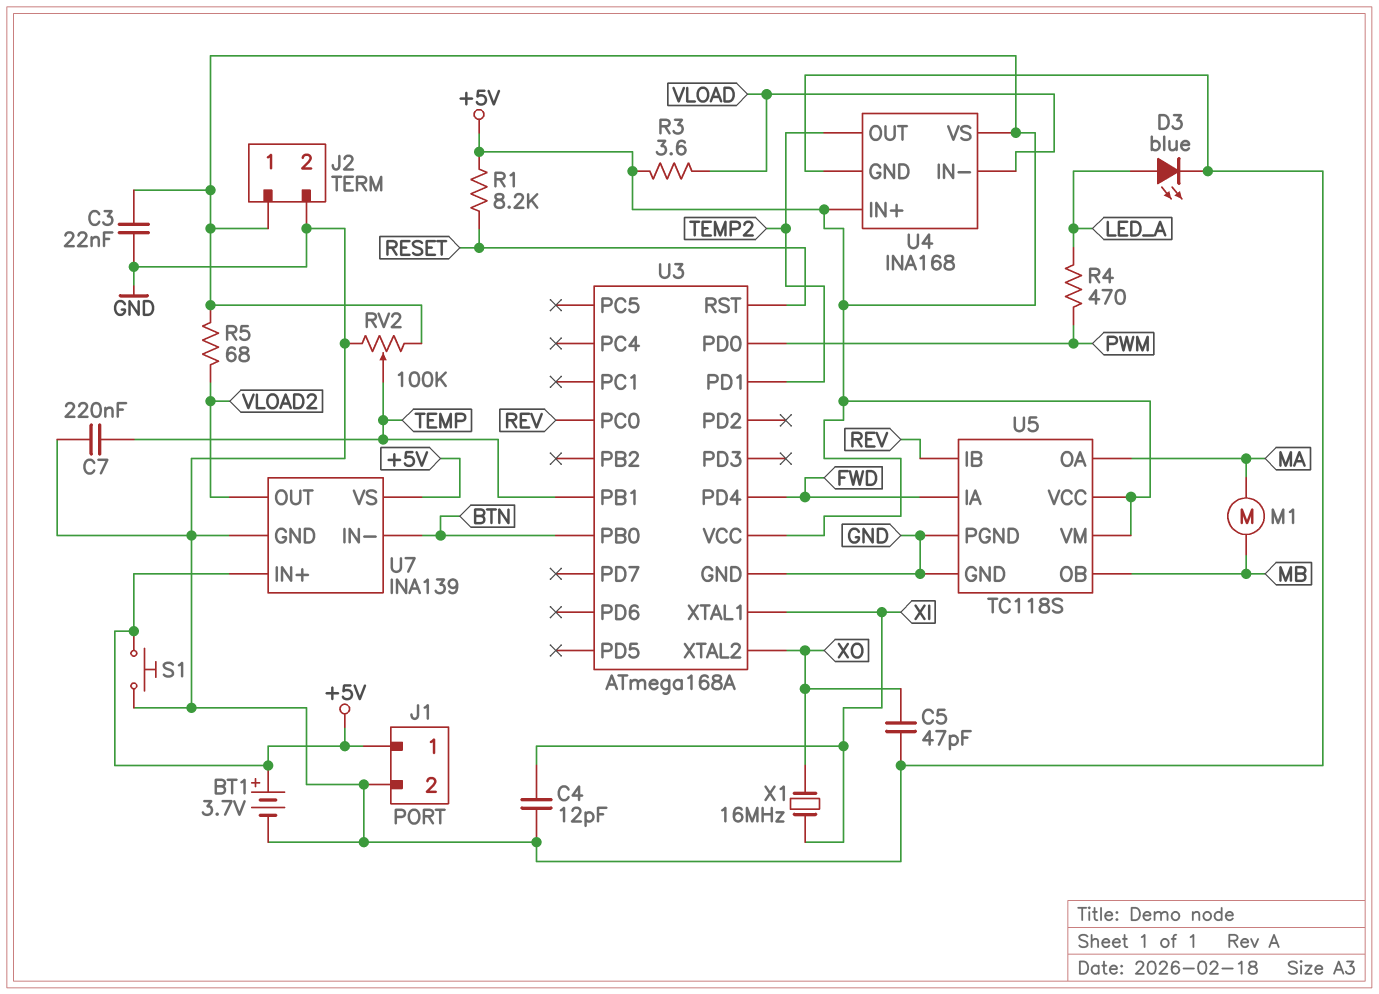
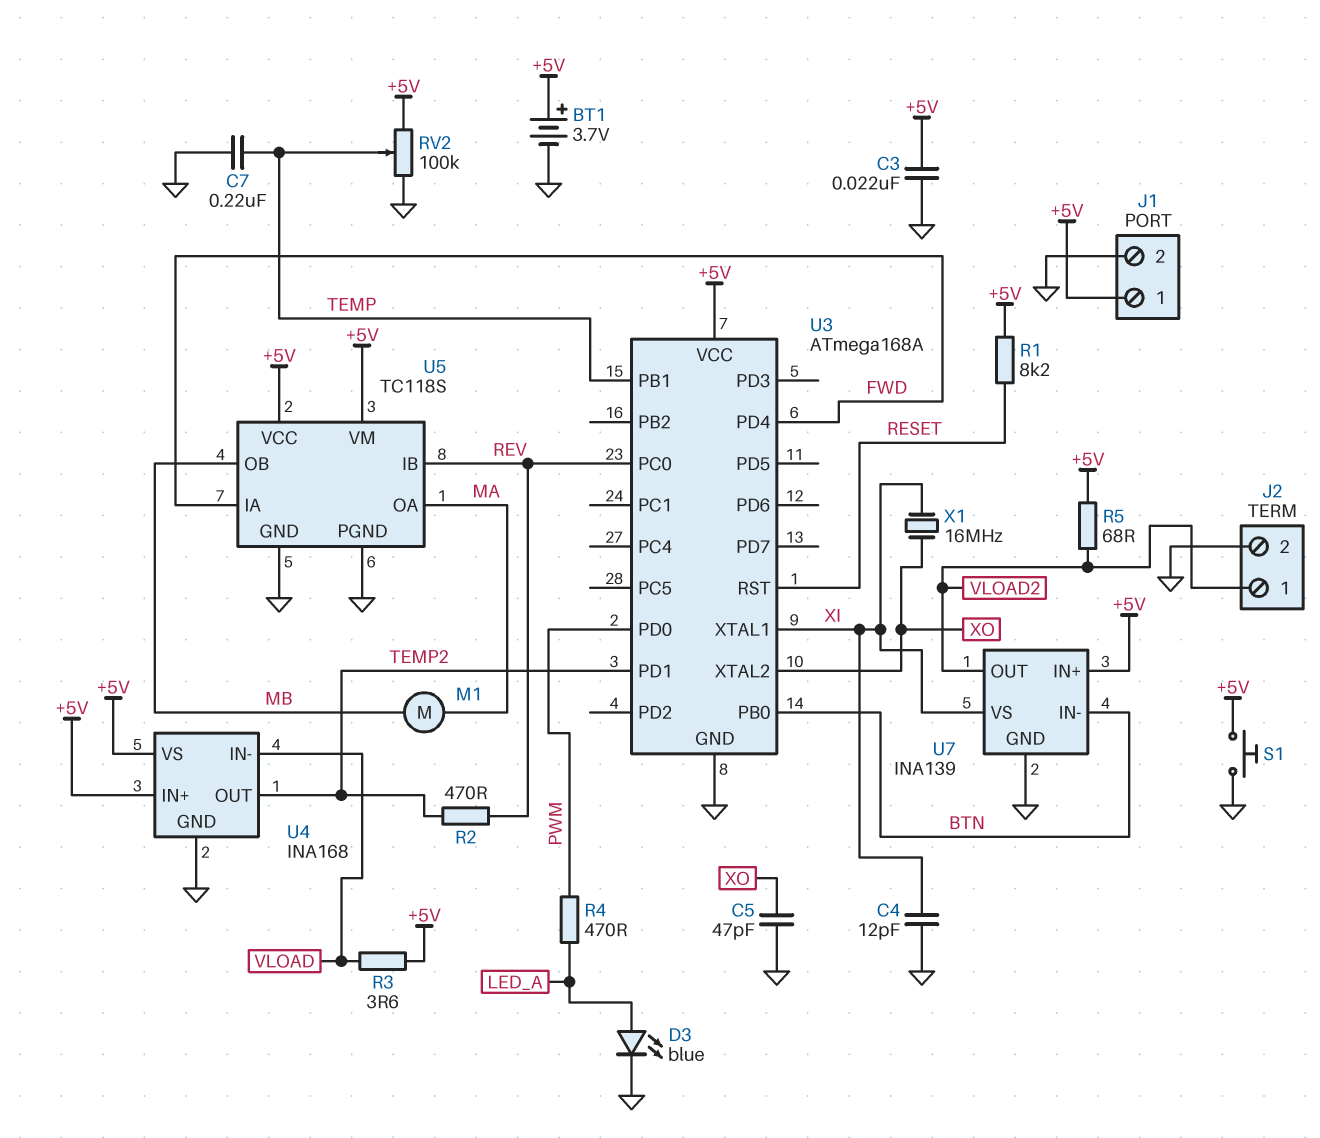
J2 pin 1: +5V -> VLOAD2
R2: none -> 470 (REV, TEMP2)
U7 pin VS: +5V -> XI

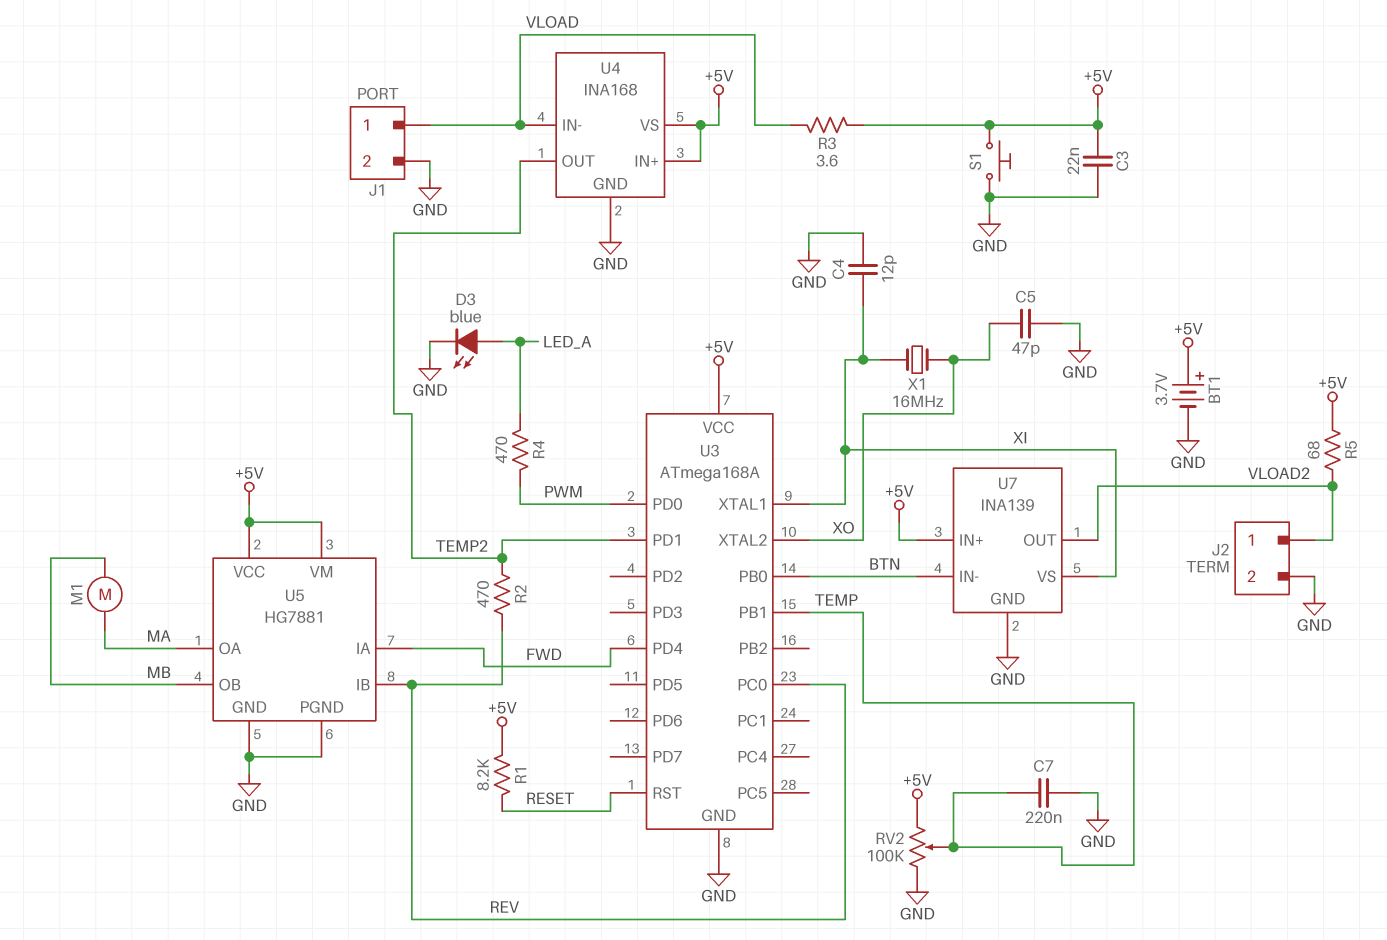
J1 pin 1: +5V -> VLOAD
U5: TC118S -> HG7881

